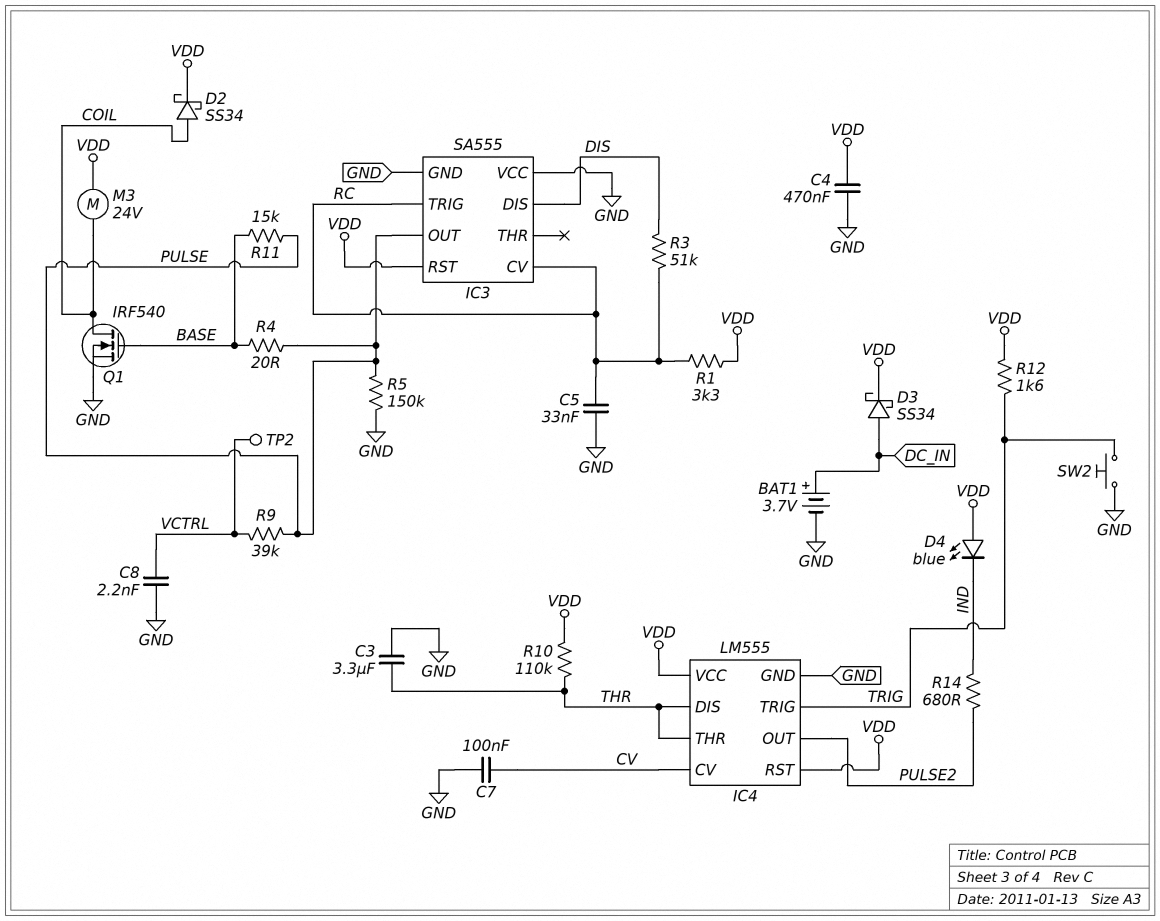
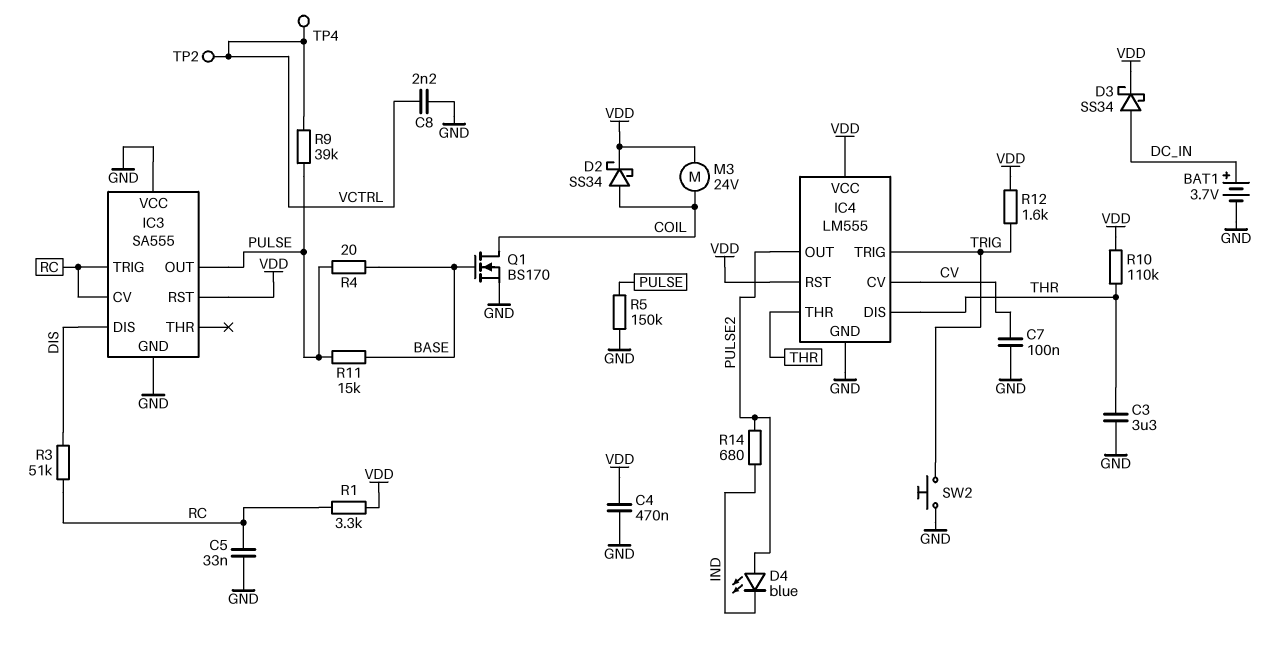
D4: LED blue (A VDD, K IND) -> LED blue (A PULSE2, K IND)
Q1: NMOS IRF540 (G BASE, D COIL, S GND) -> NMOS BS170 (G BASE, D COIL, S GND)
TP4: none -> test point (VCTRL)

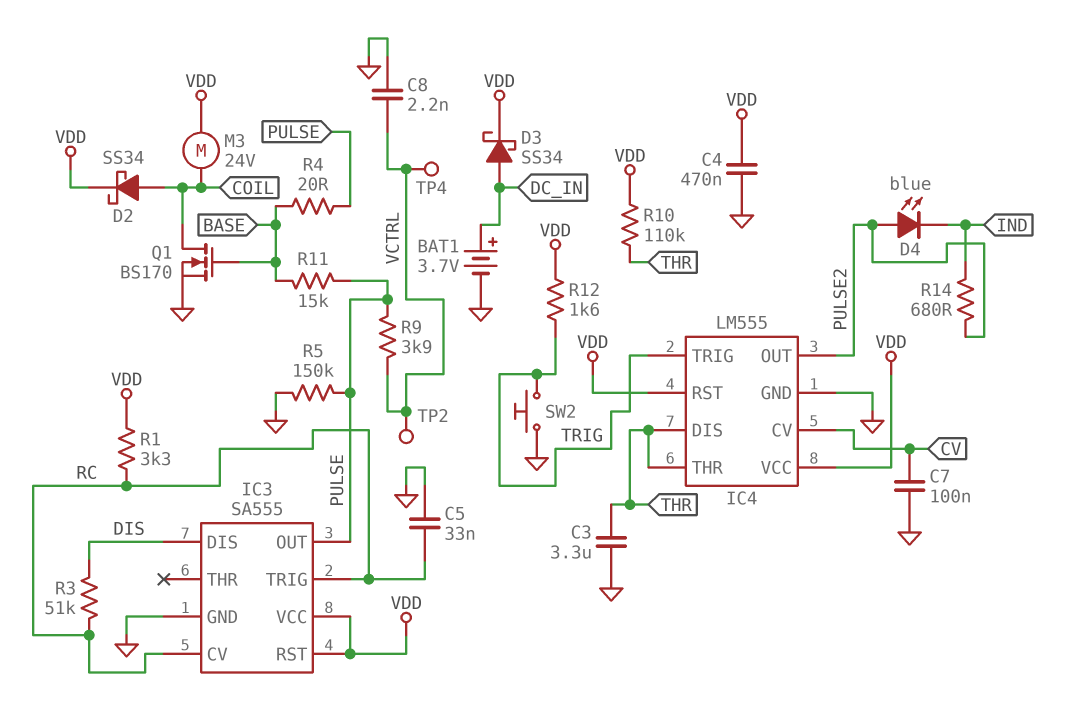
IC3 pin VCC: GND -> VDD
R9: 39k (PULSE, VCTRL) -> 3.9k (PULSE, VCTRL)

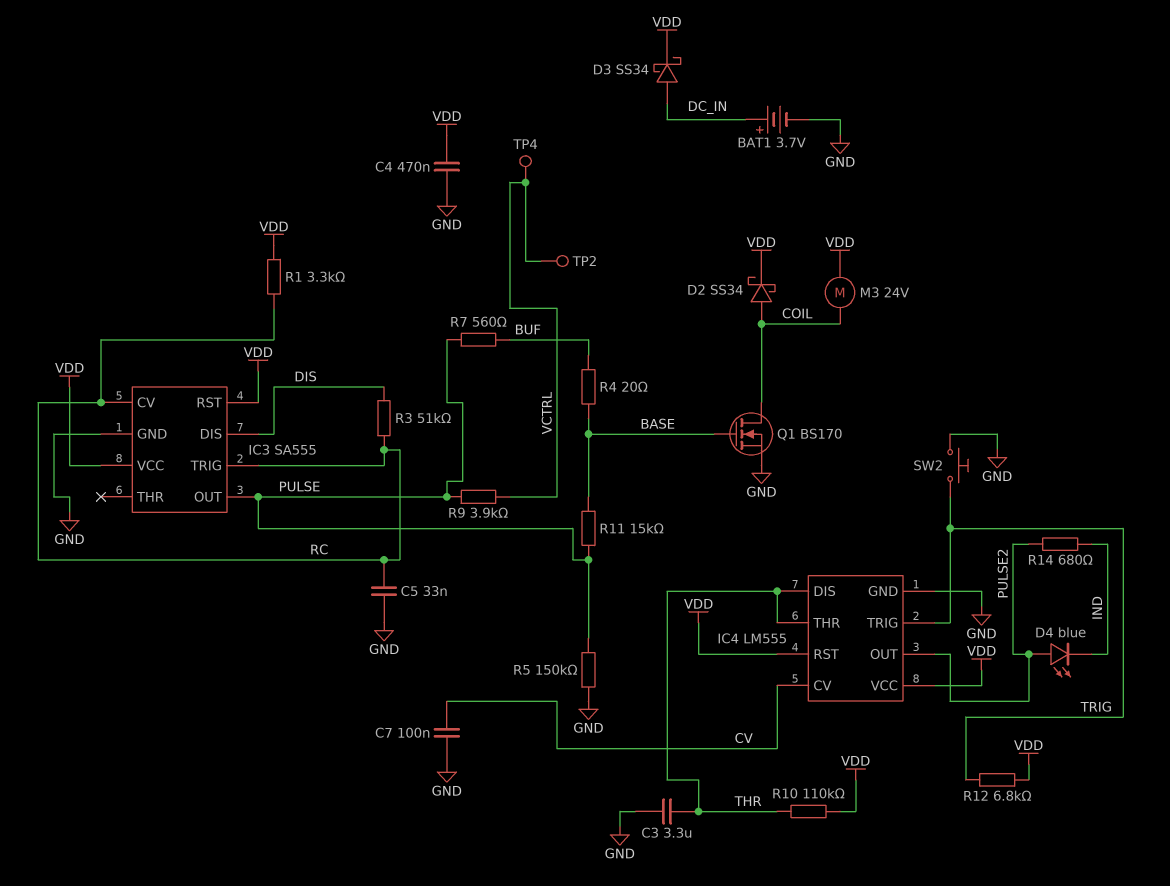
C8: 2.2nF (GND, VCTRL) -> none
R4: 20 (BASE, PULSE) -> 20 (BASE, BUF)
R7: none -> 560 (BUF, PULSE)
R12: 1.6k (TRIG, VDD) -> 6.8k (TRIG, VDD)

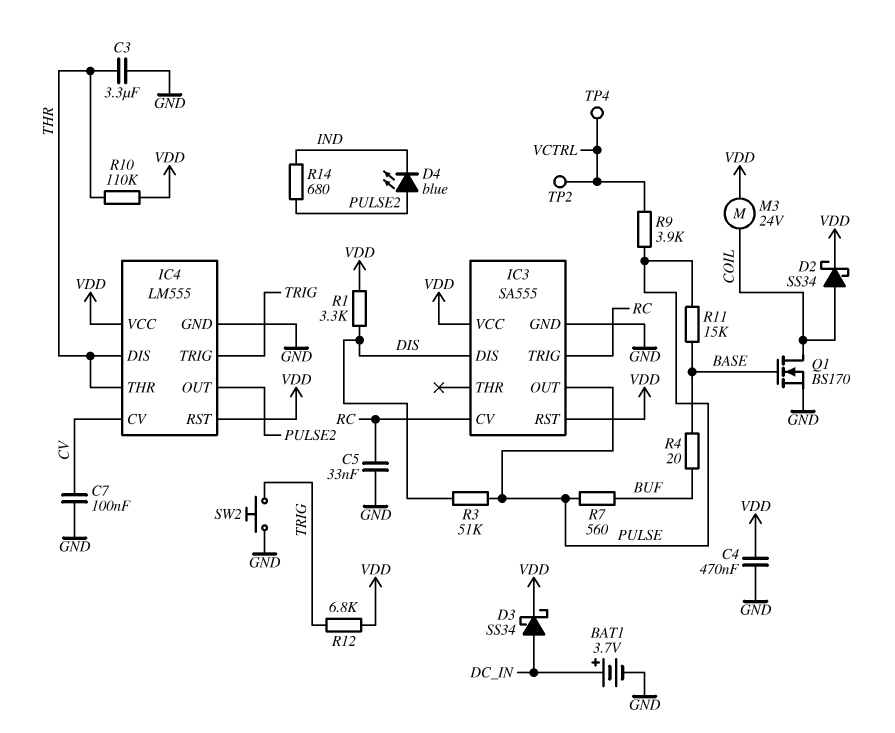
R1: 3.3k (RC, VDD) -> 3.3k (DIS, VDD)
R3: 51k (DIS, RC) -> 51k (DIS, PULSE)
R5: 150k (GND, PULSE) -> none

